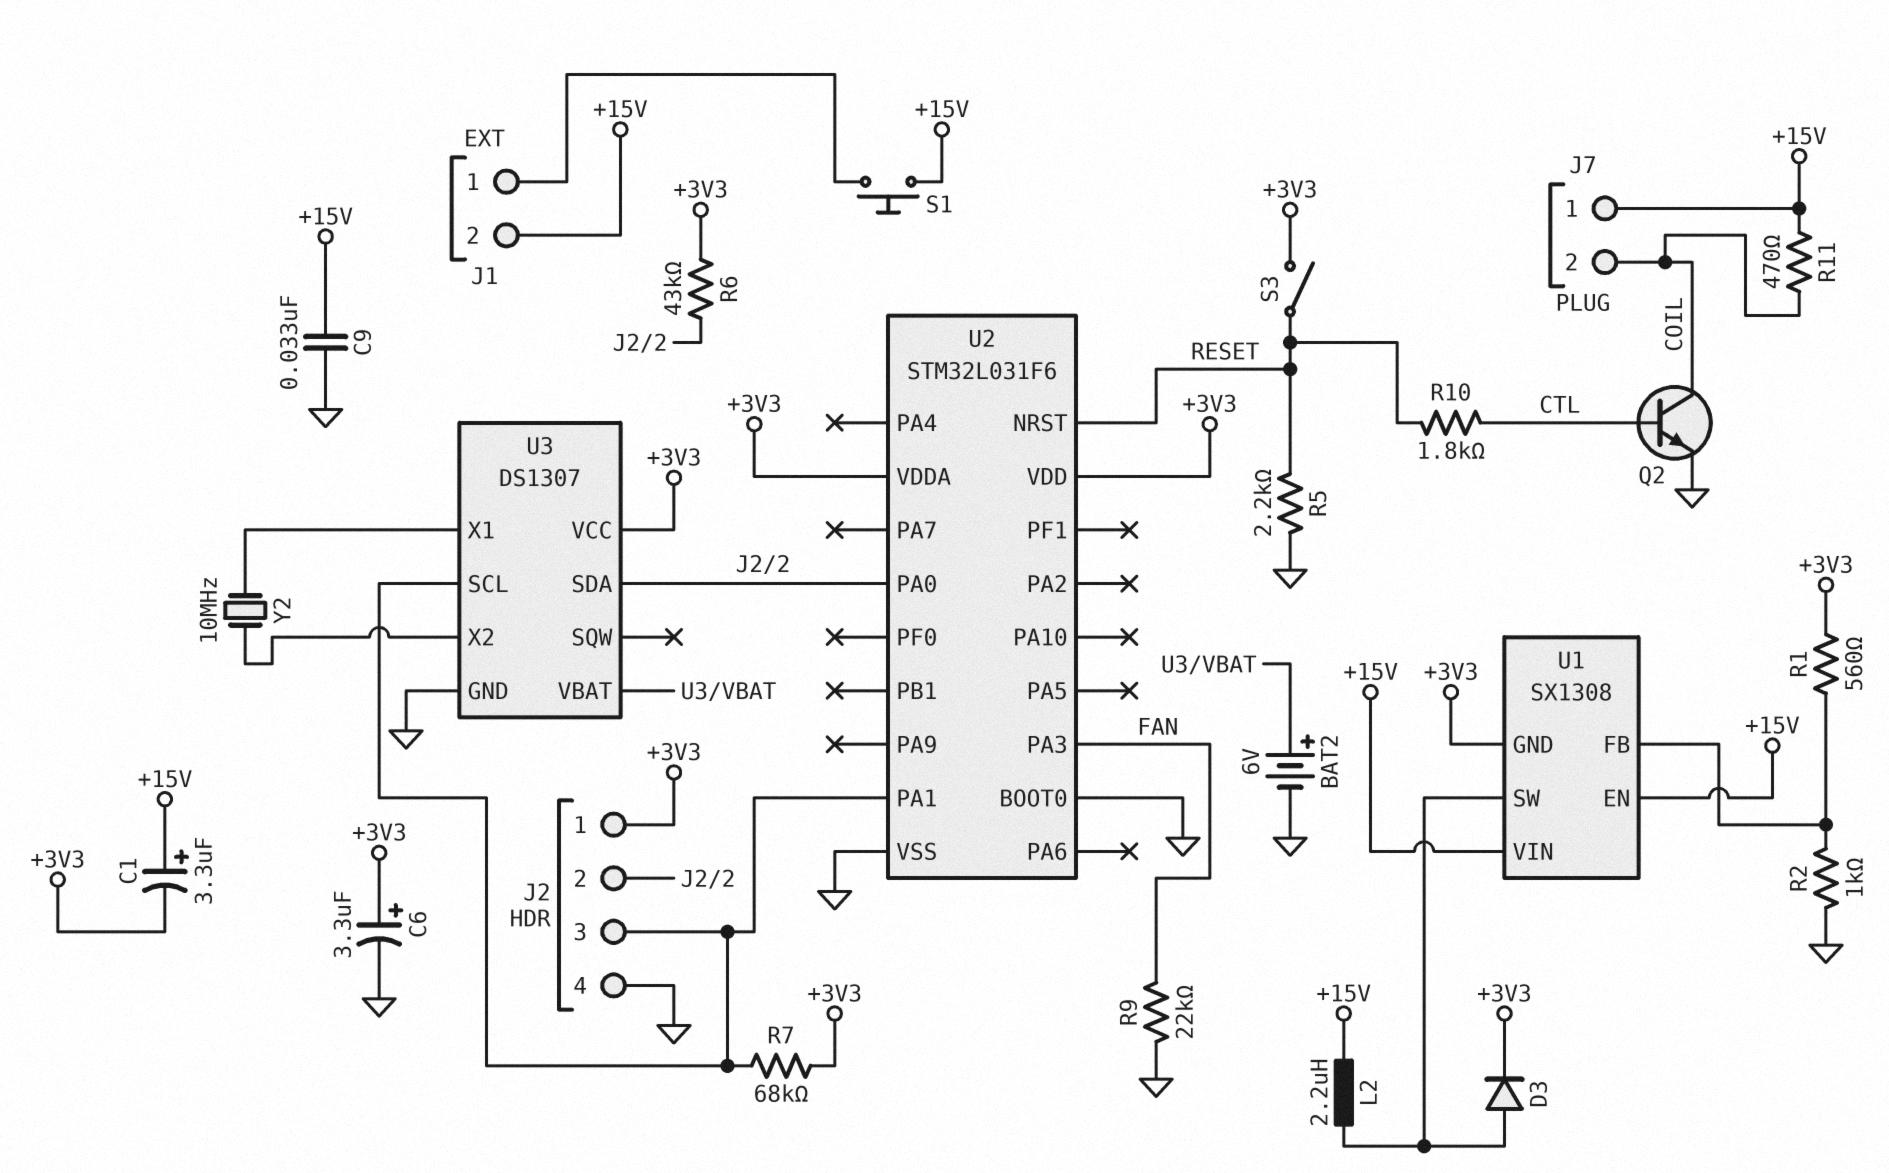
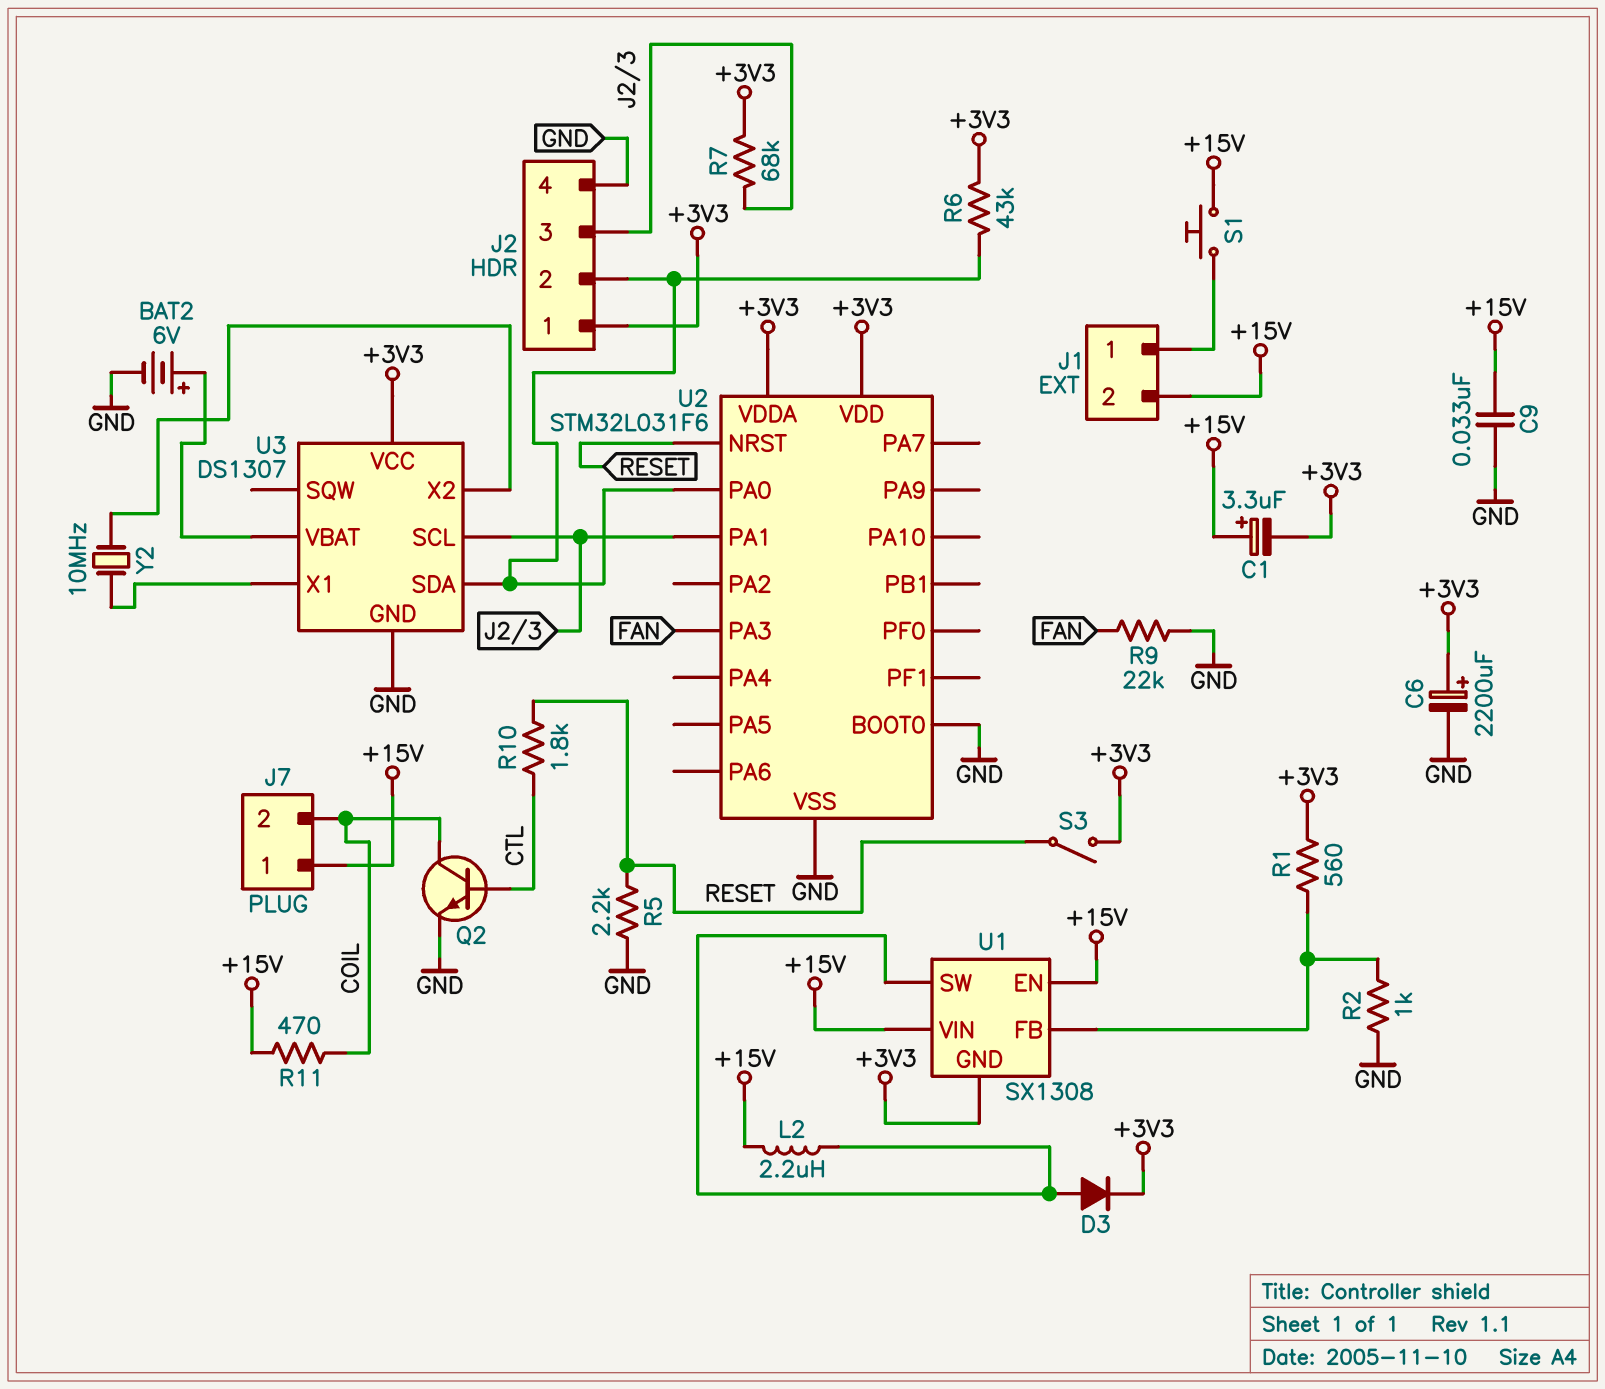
C6: 3.3uF (plus +3V3, minus GND) -> 2200uF (plus +3V3, minus GND)

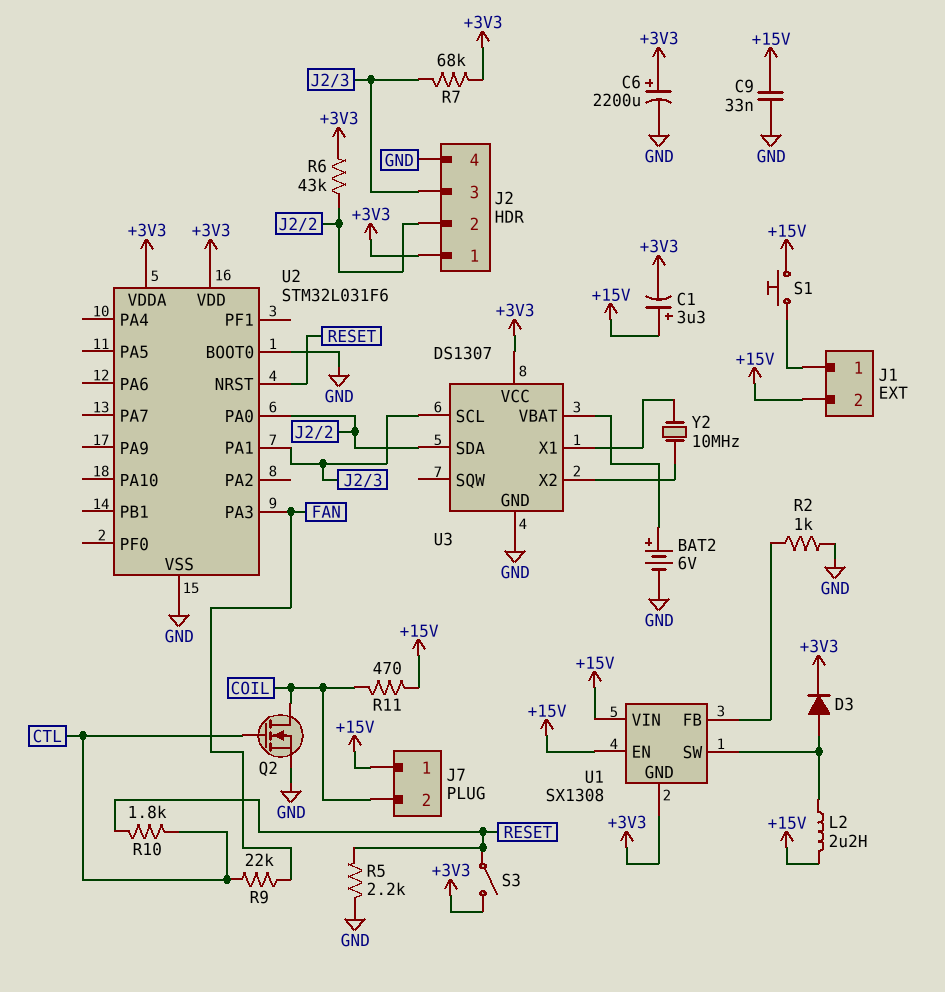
Q2: NPN (B CTL, C COIL, E GND) -> NMOS (G CTL, D COIL, S GND)
R1: 560 (+3V3, U1/FB) -> none
R9: 22k (FAN, GND) -> 22k (CTL, FAN)

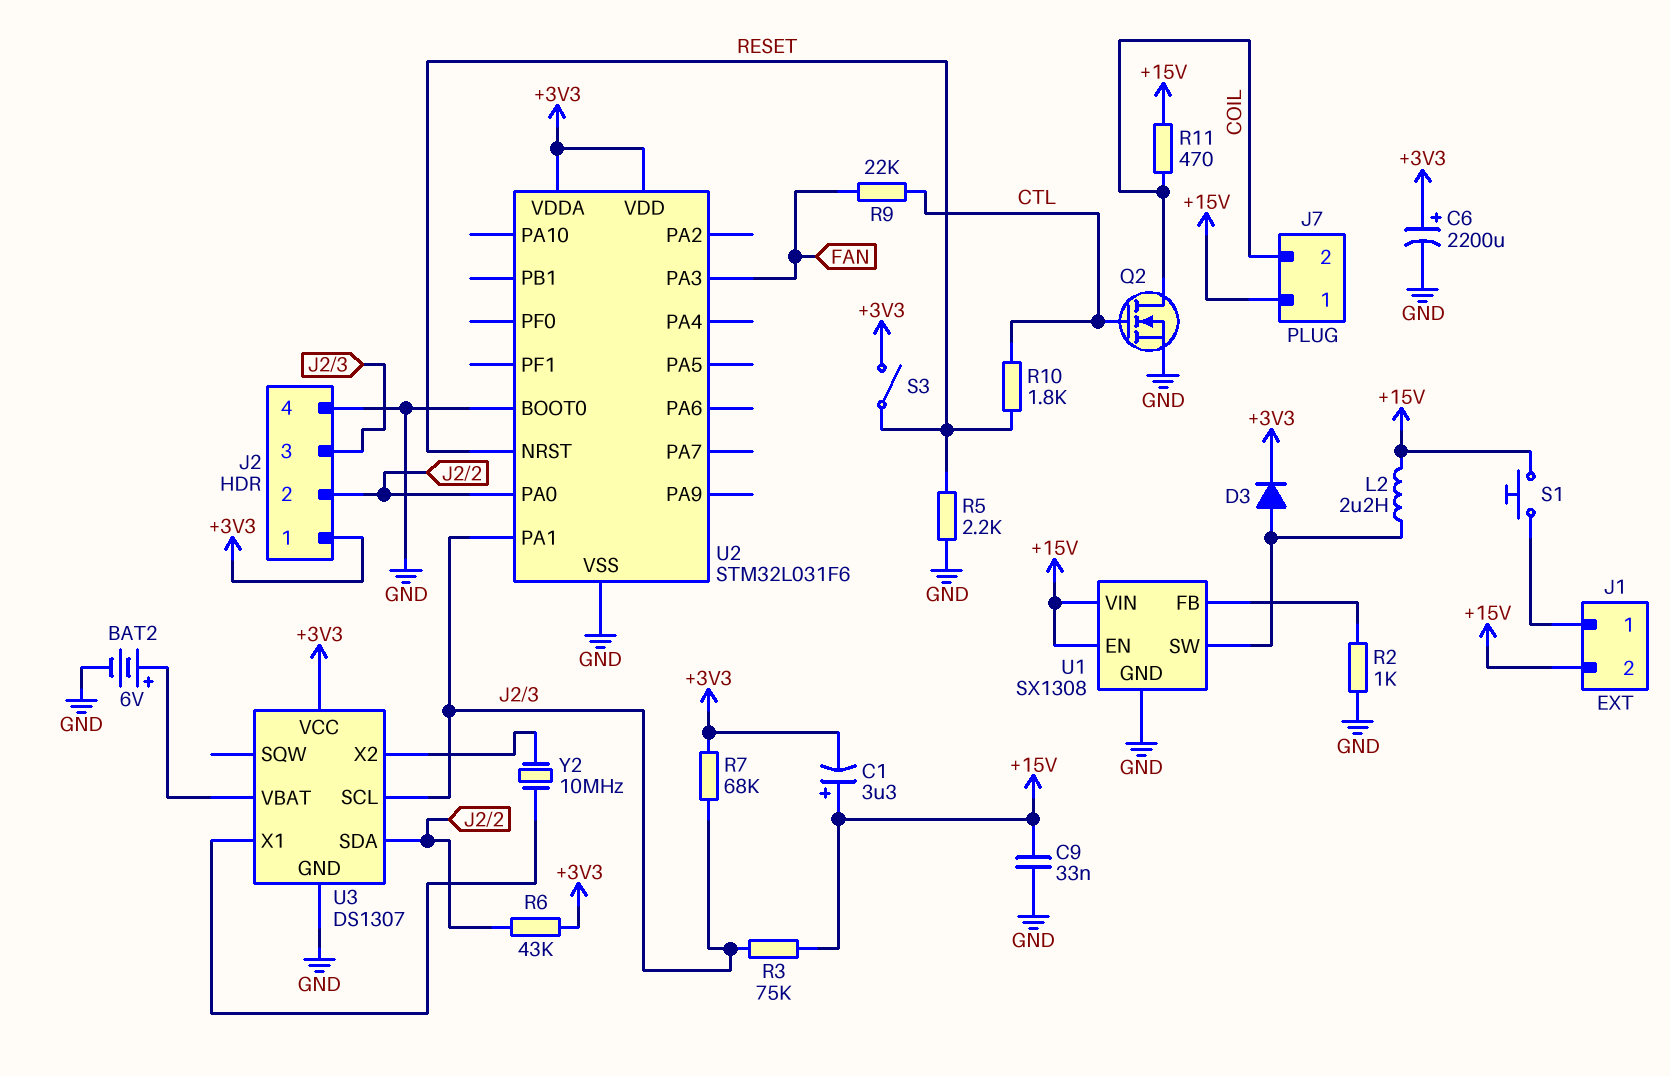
R3: none -> 75k (+15V, J2/3)
U1 pin GND: +3V3 -> GND

